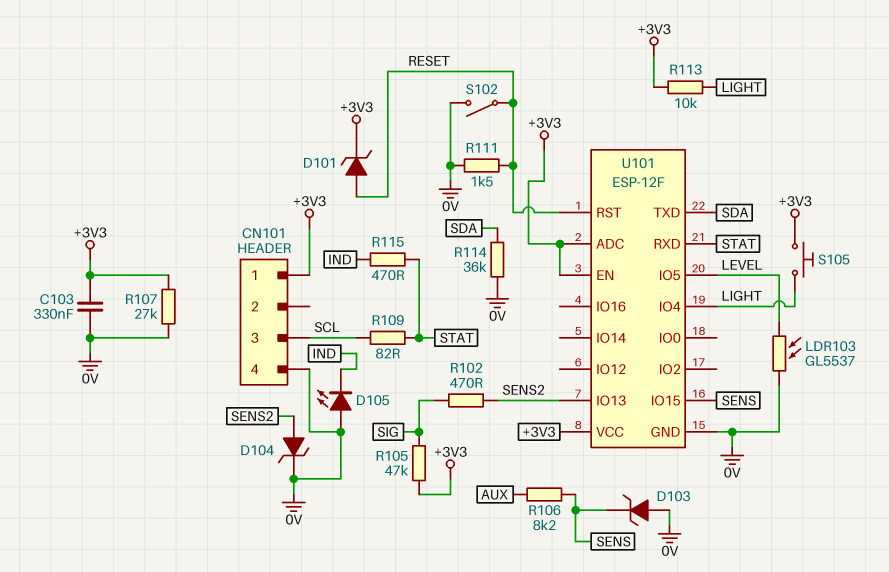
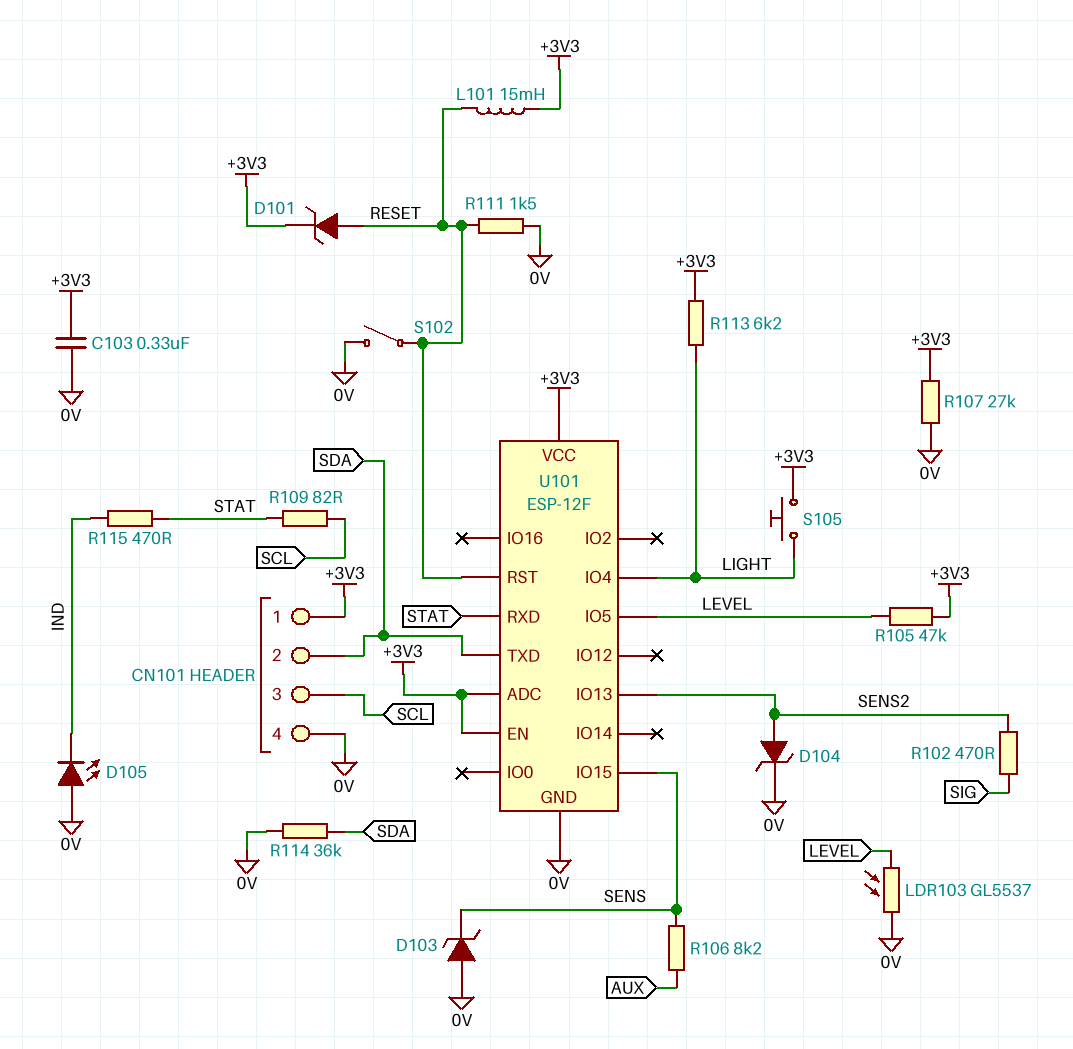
CN101 pin 2: none -> SDA
L101: none -> 15mH (+3V3, RESET)
R105: 47k (+3V3, SIG) -> 47k (+3V3, LEVEL)
R113: 10k (+3V3, LIGHT) -> 6.2k (+3V3, LIGHT)

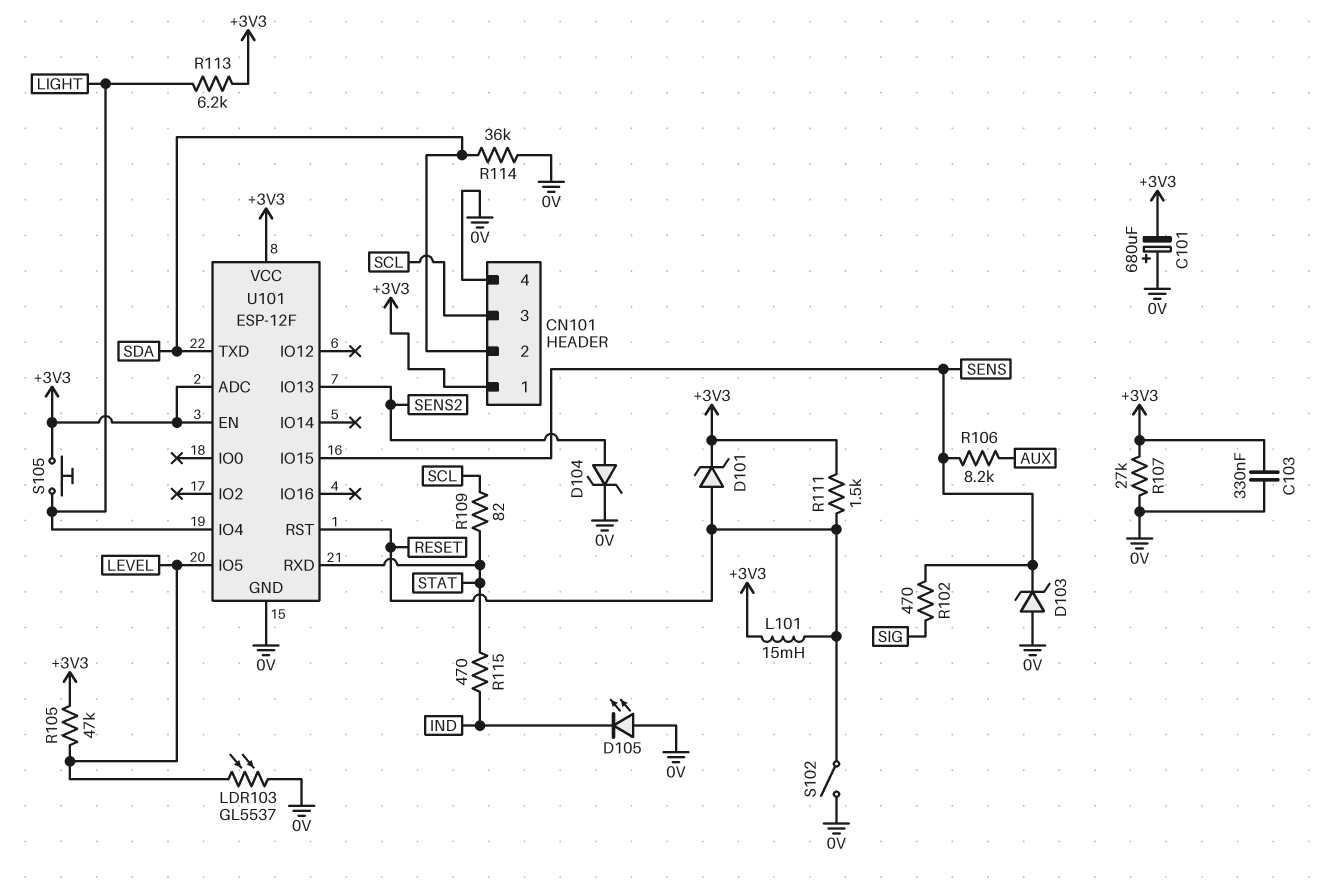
C101: none -> 680uF (plus 0V, minus +3V3)
R102: 470 (SENS2, SIG) -> 470 (SENS, SIG)
R111: 1.5k (0V, RESET) -> 1.5k (+3V3, RESET)

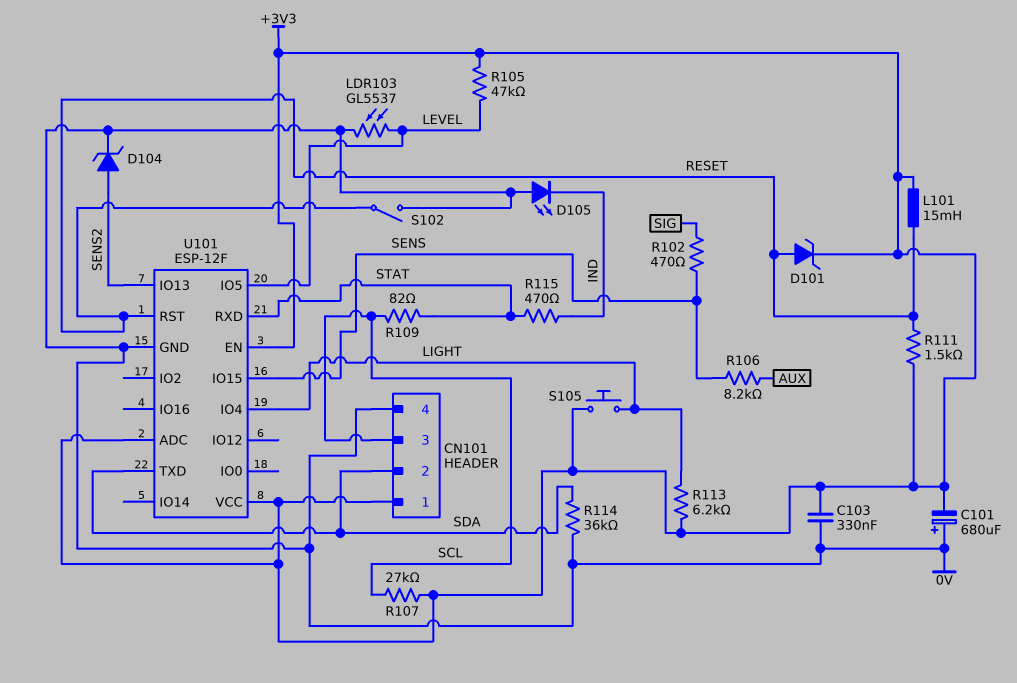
D103: zener (A 0V, K SENS) -> none
R107: 27k (+3V3, 0V) -> 27k (+3V3, SCL)

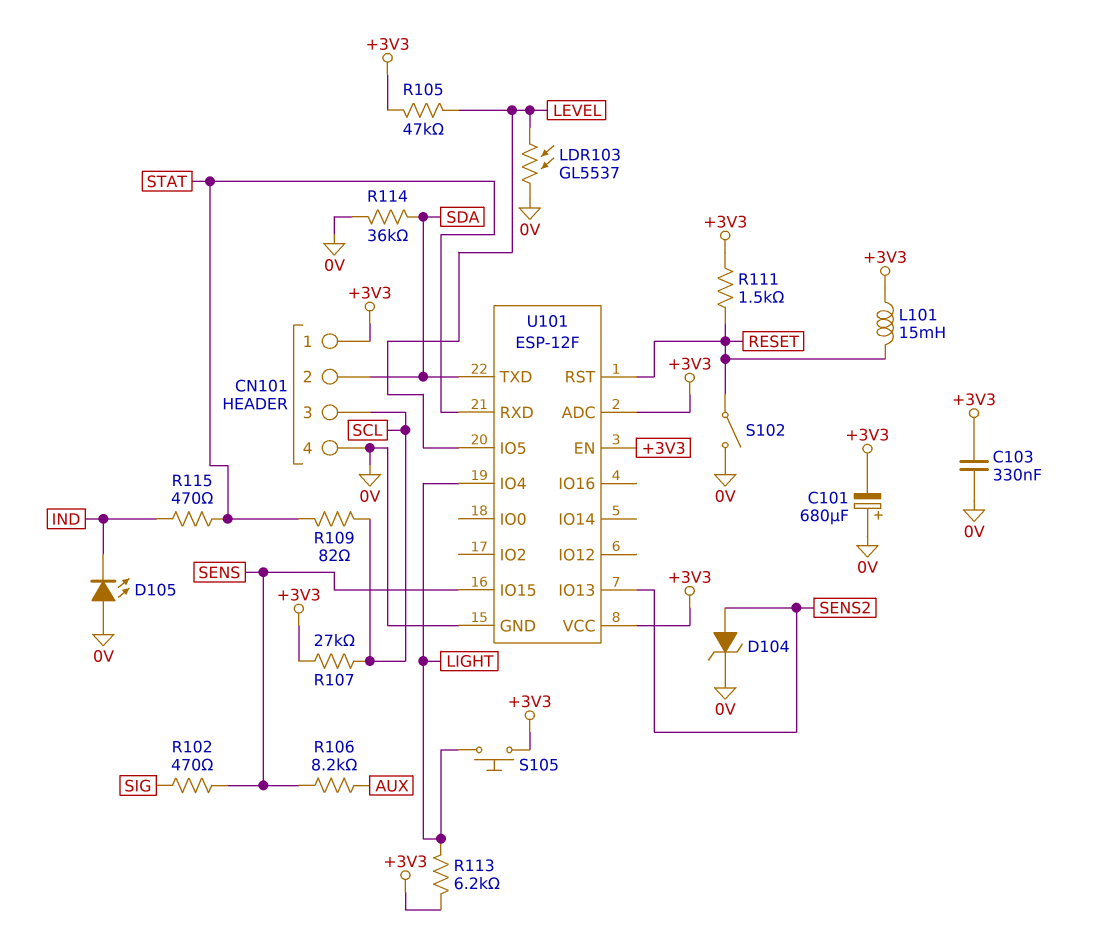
D101: zener (A RESET, K +3V3) -> none

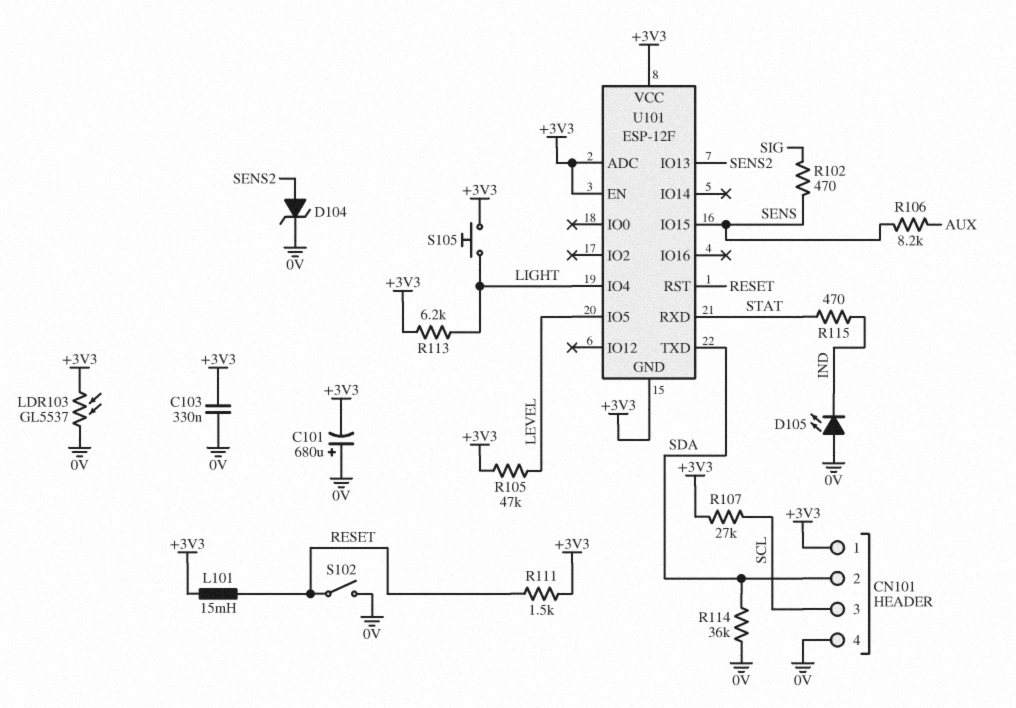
LDR103: GL5537 (0V, LEVEL) -> GL5537 (+3V3, 0V)
R109: 82 (SCL, STAT) -> none
U101 pin GND: 0V -> +3V3

